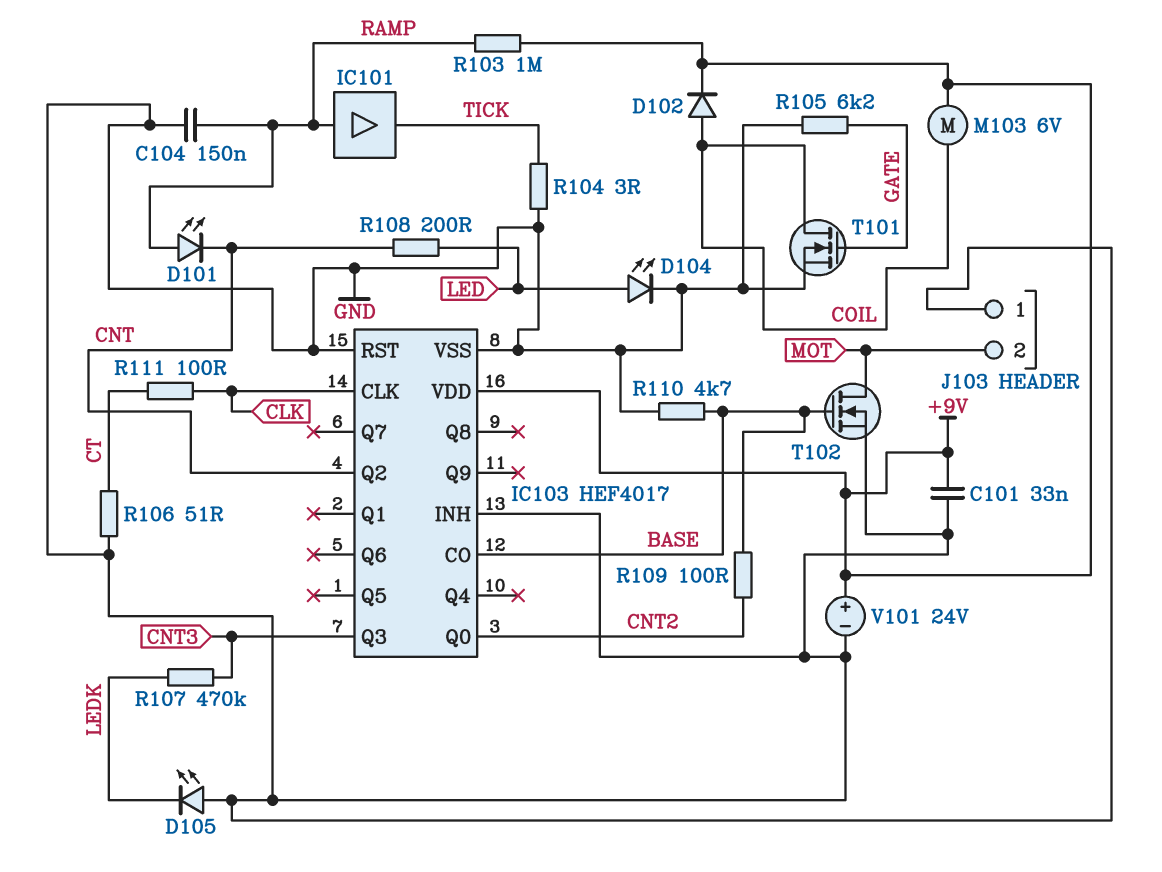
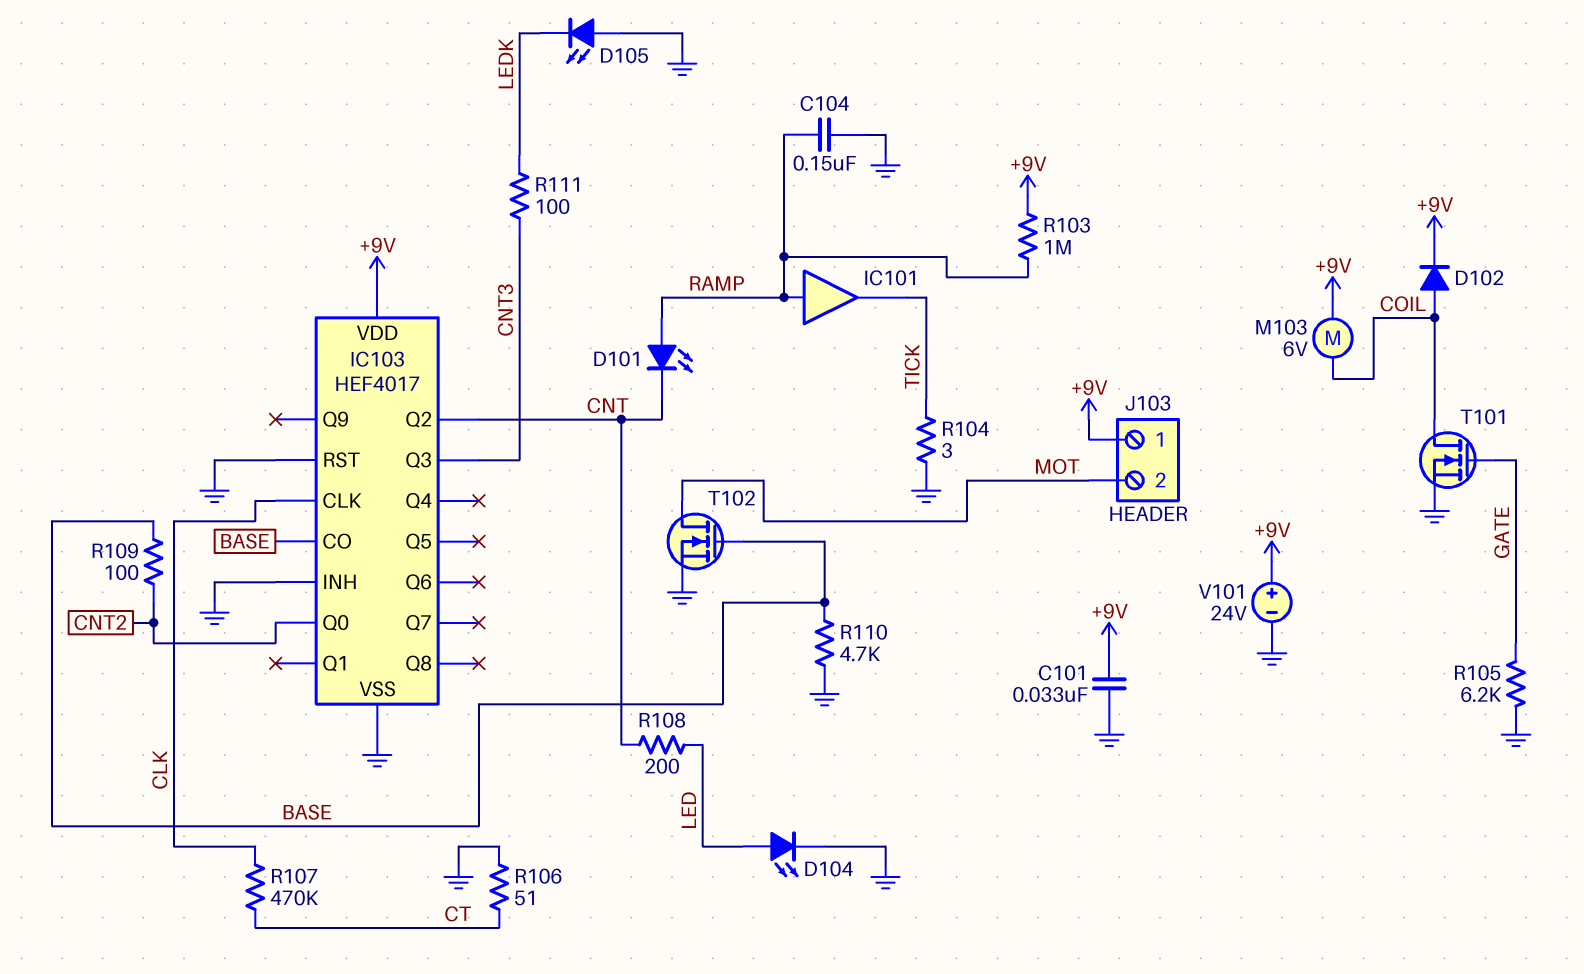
J103 pin 1: GND -> +9V
R107: 470k (CNT3, LEDK) -> 470k (CLK, CT)
R111: 100 (CLK, CT) -> 100 (CNT3, LEDK)

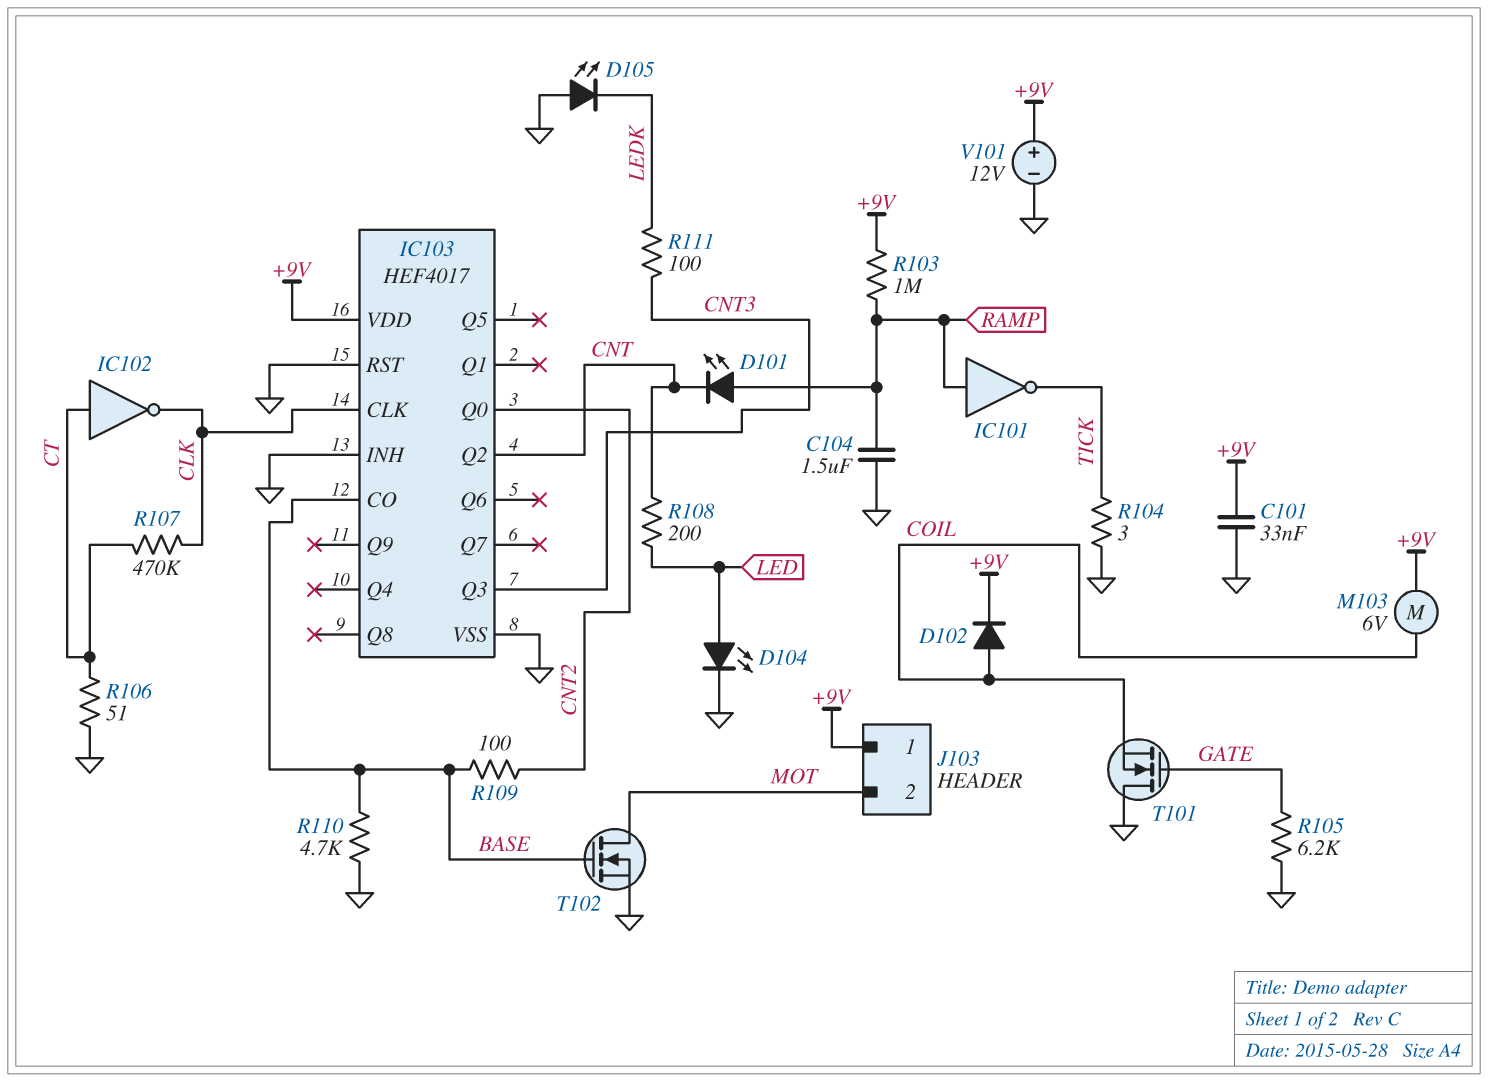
C104: 150nF (GND, RAMP) -> 1.5uF (GND, RAMP)
IC101: buffer (in RAMP, out TICK) -> NOT (in RAMP, out TICK)
IC102: none -> NOT (in CT, out CLK)
T101: NMOS (G GATE, D COIL, S GND) -> NMOS (G GATE, D GND, S COIL)
V101: 24V (plus +9V, minus GND) -> 12V (plus +9V, minus GND)

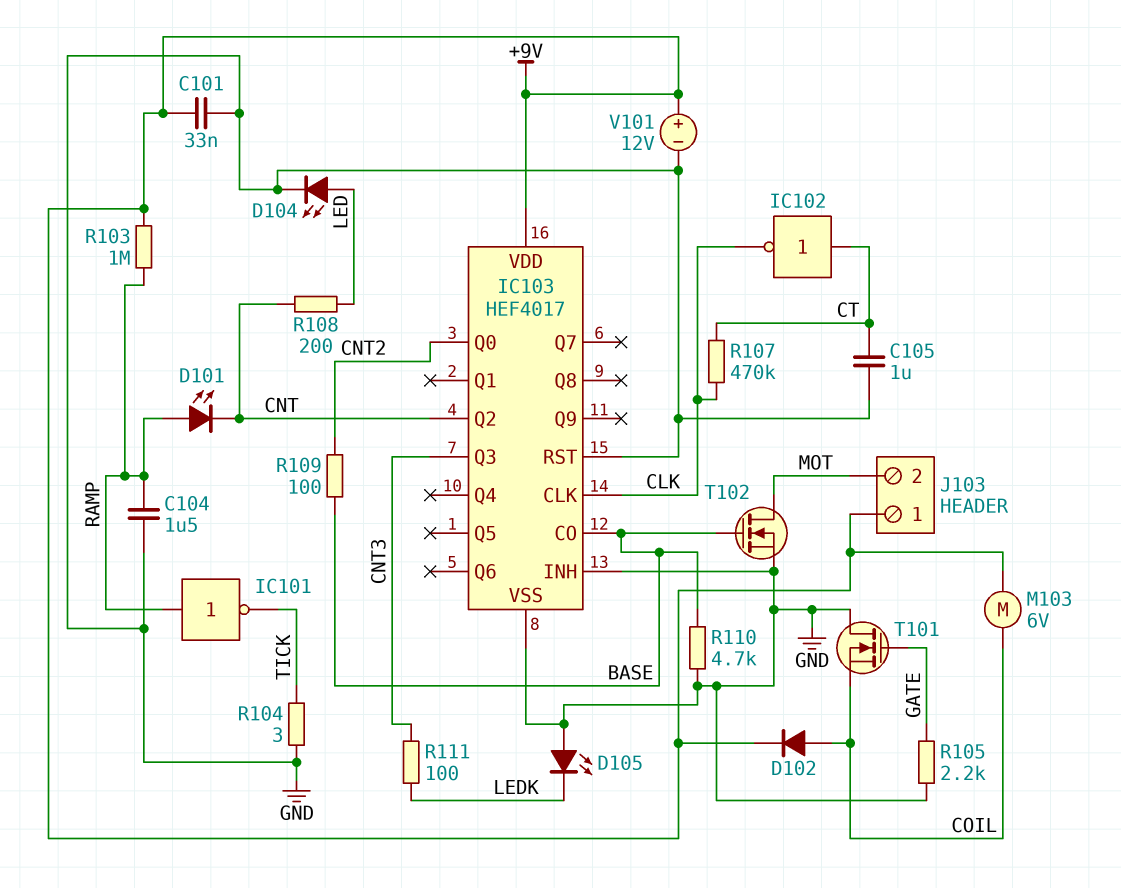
C105: none -> 1uF (CT, GND)
R105: 6.2k (GATE, GND) -> 2.2k (GATE, GND)
R106: 51 (CT, GND) -> none

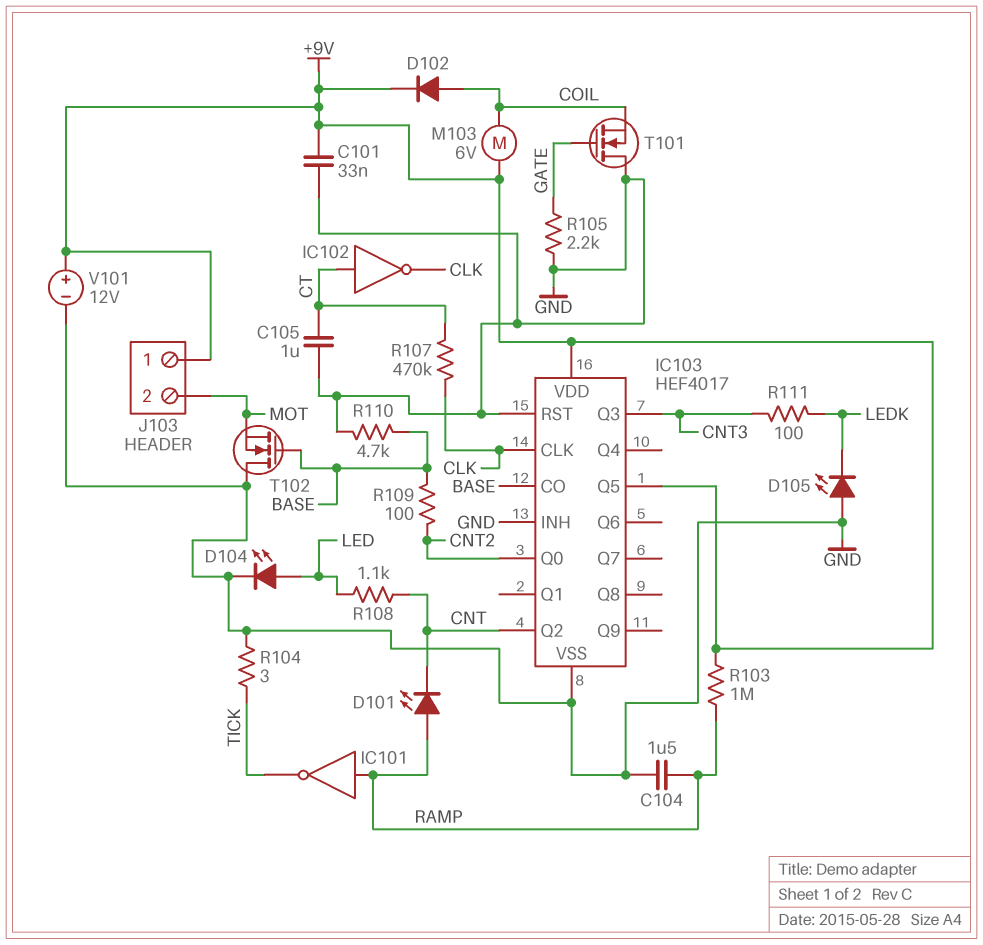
IC103 pin Q5: none -> +9V
R108: 200 (CNT, LED) -> 1.1k (CNT, LED)
T102: NMOS (G BASE, D MOT, S GND) -> NMOS (G BASE, D GND, S MOT)

